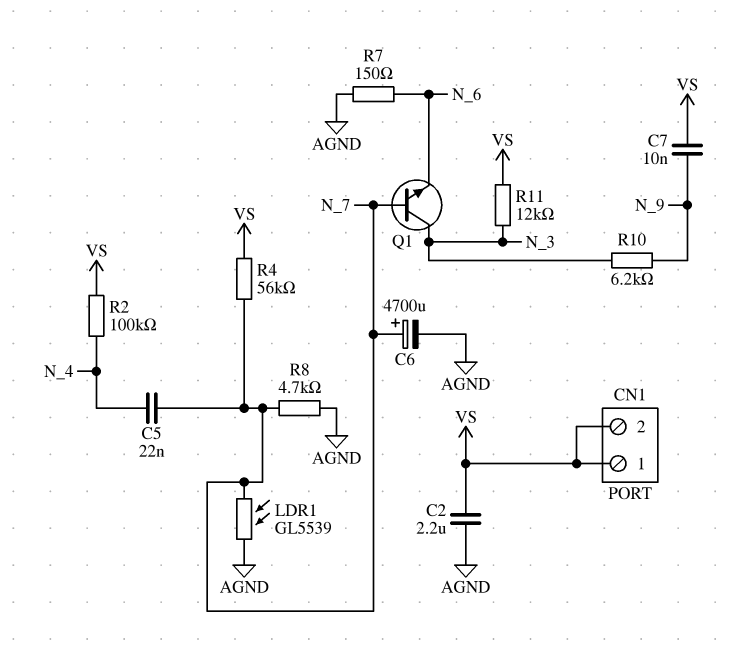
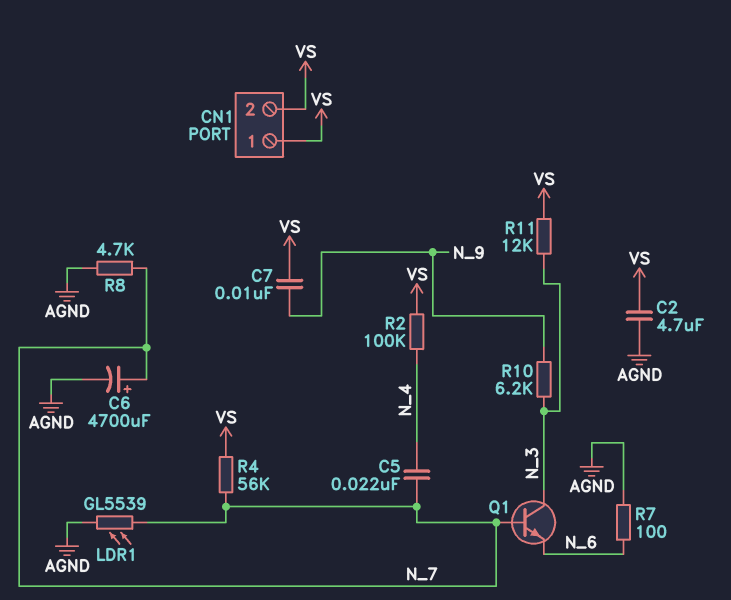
C2: 2.2uF (AGND, VS) -> 4.7uF (AGND, VS)
R7: 150 (AGND, N_6) -> 100 (AGND, N_6)

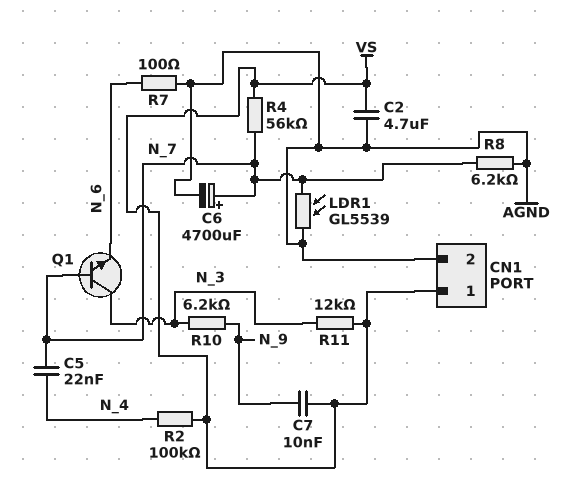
CN1 pin 2: VS -> AGND
R8: 4.7k (AGND, N_7) -> 6.2k (AGND, N_7)

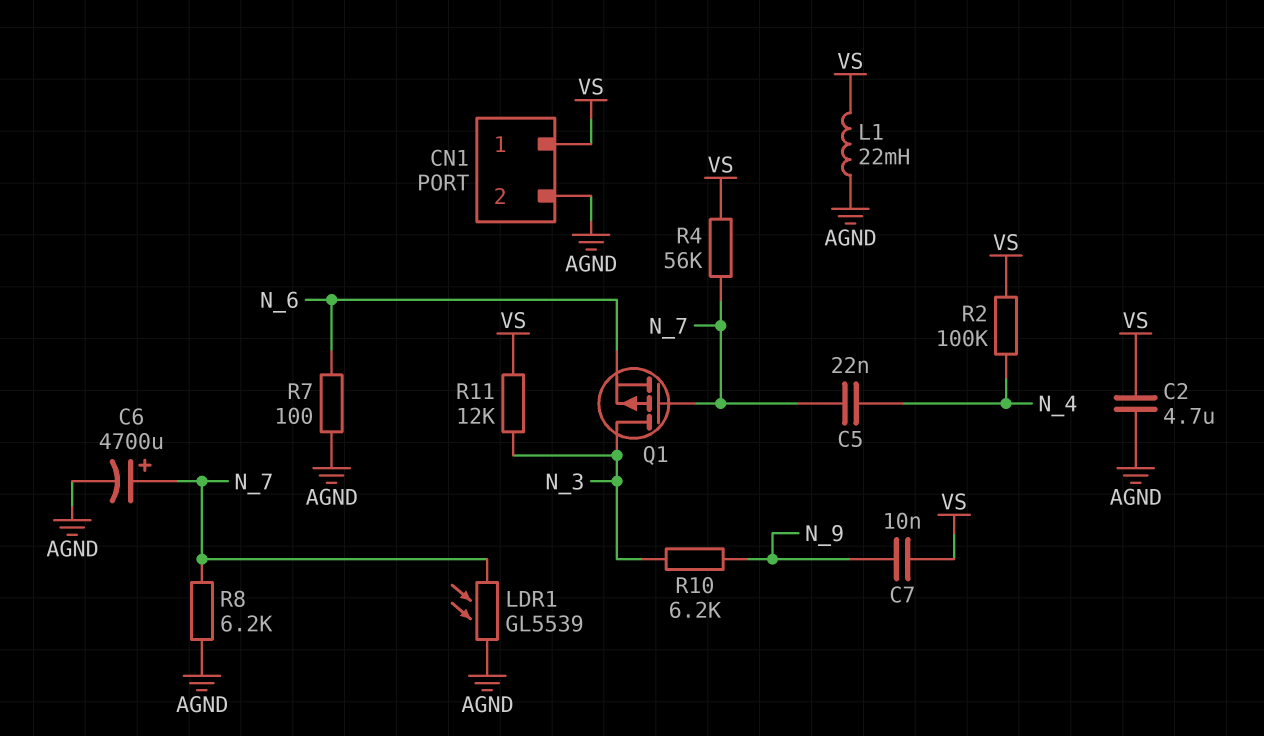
L1: none -> 22mH (AGND, VS)
Q1: NPN (B N_7, C N_3, E N_6) -> PMOS (G N_7, D N_3, S N_6)

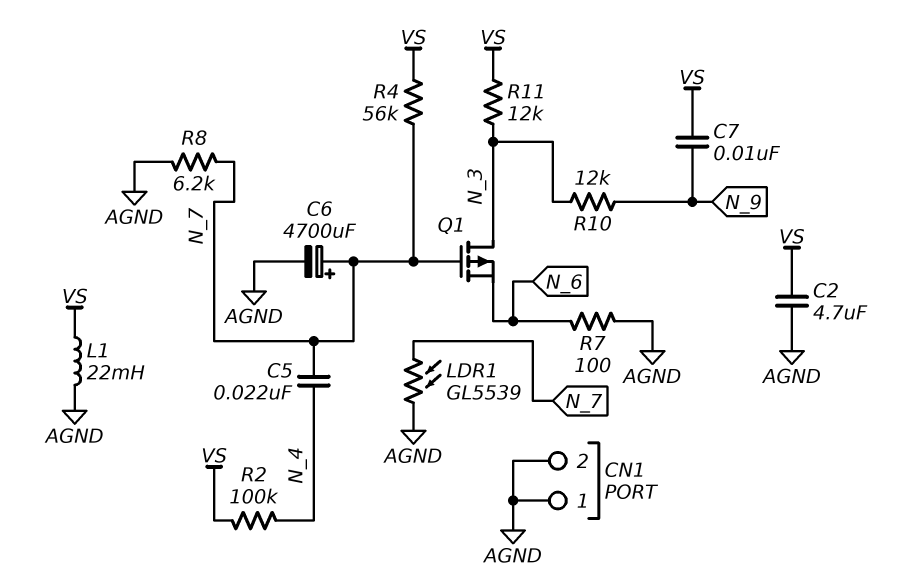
CN1 pin 1: VS -> AGND
R10: 6.2k (N_3, N_9) -> 12k (N_3, N_9)

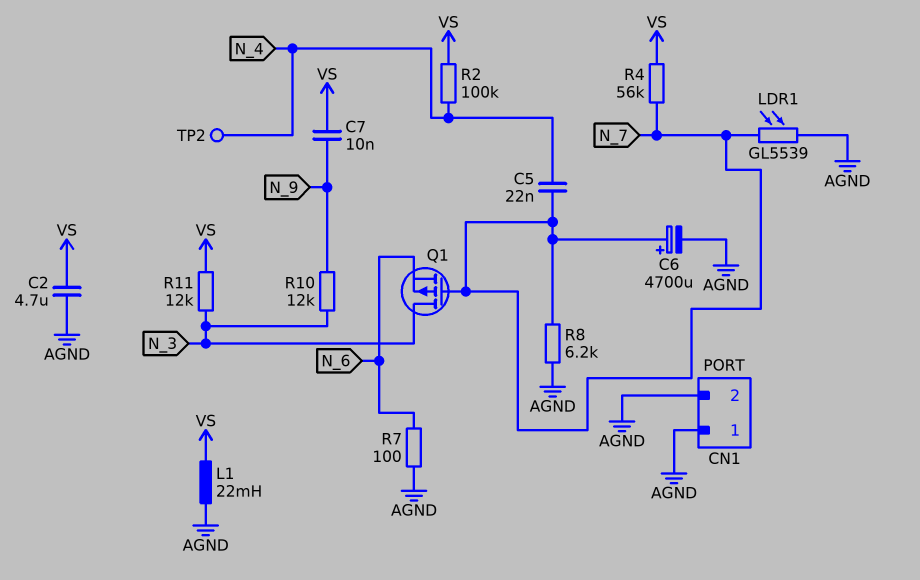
TP2: none -> test point (N_4)

